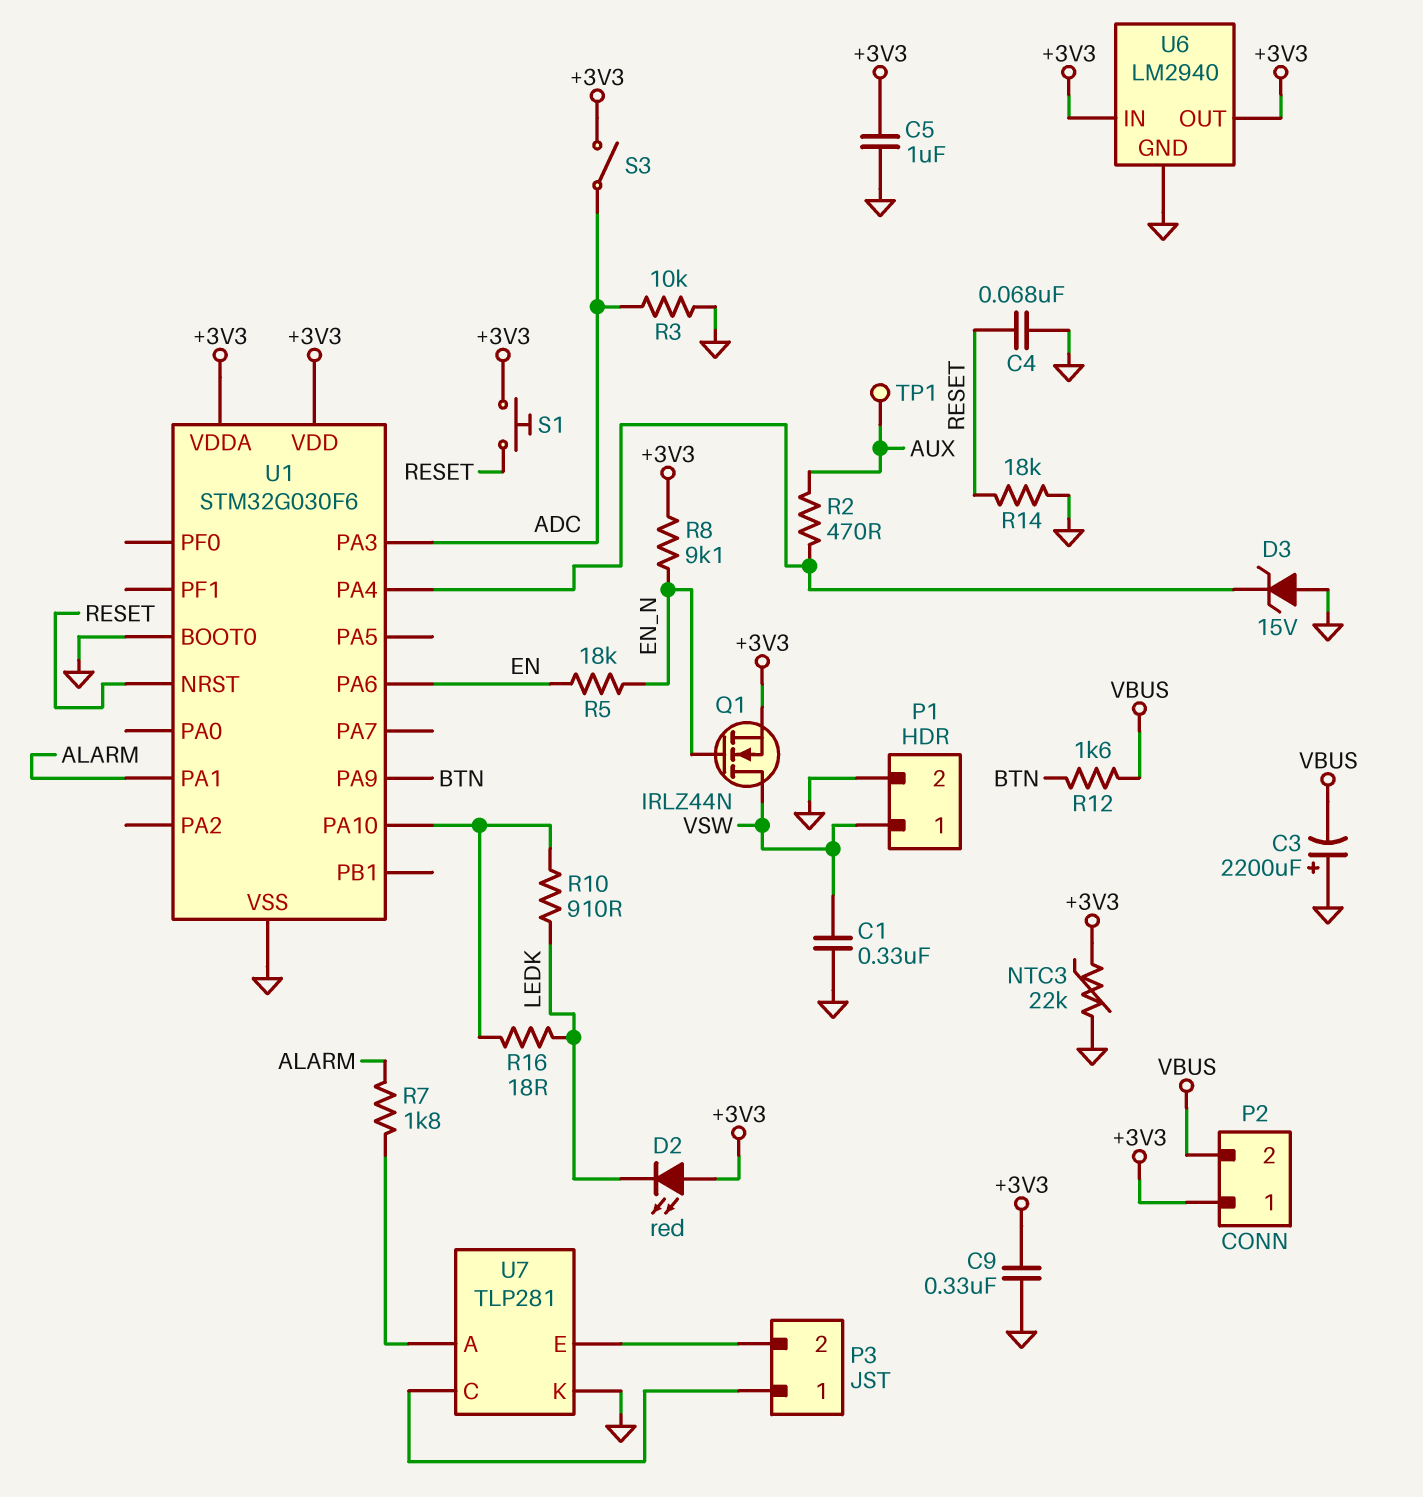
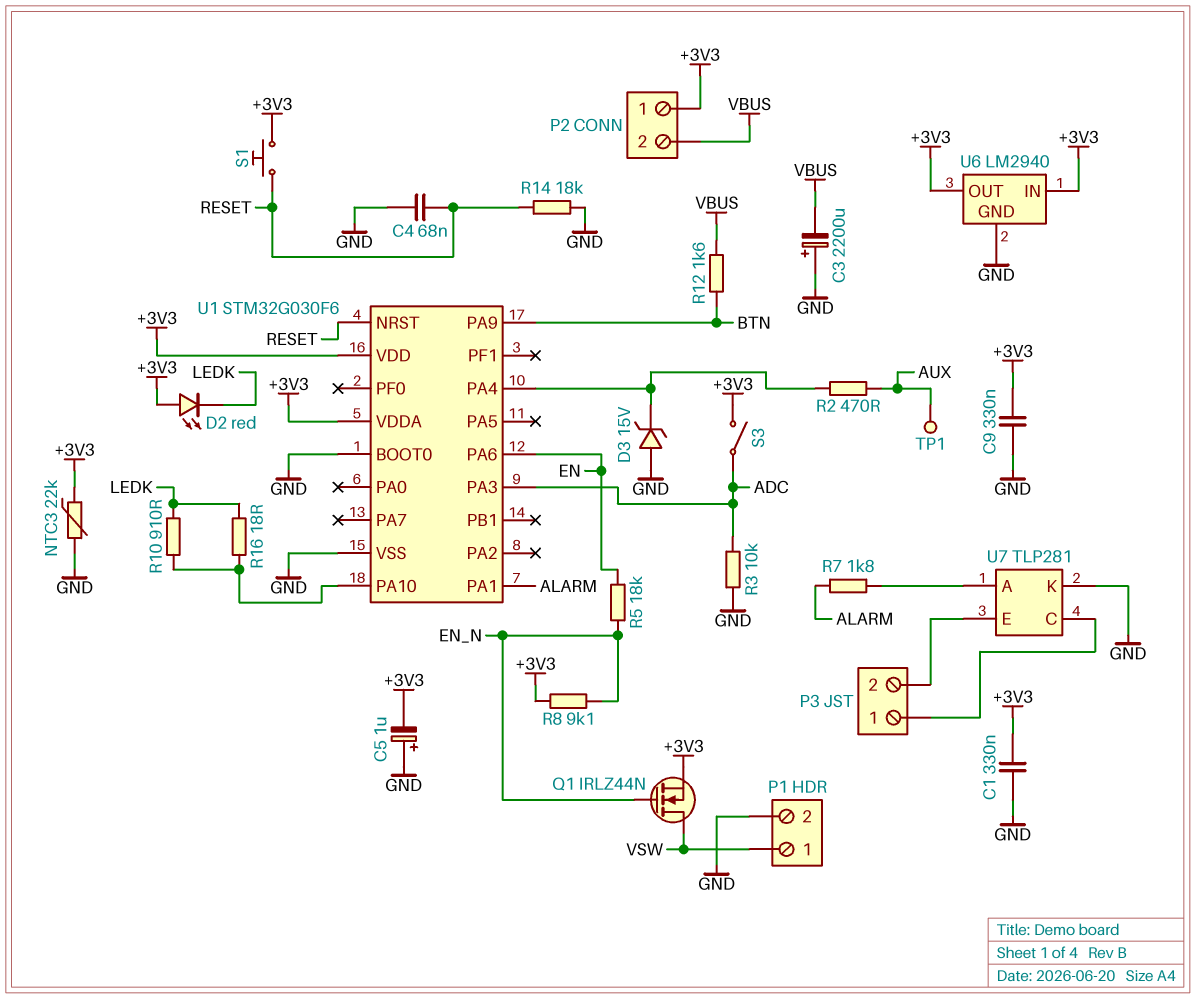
C1: 330nF (GND, VSW) -> 330nF (+3V3, GND)
C5: 1uF (+3V3, GND) -> 1uF (plus GND, minus +3V3)

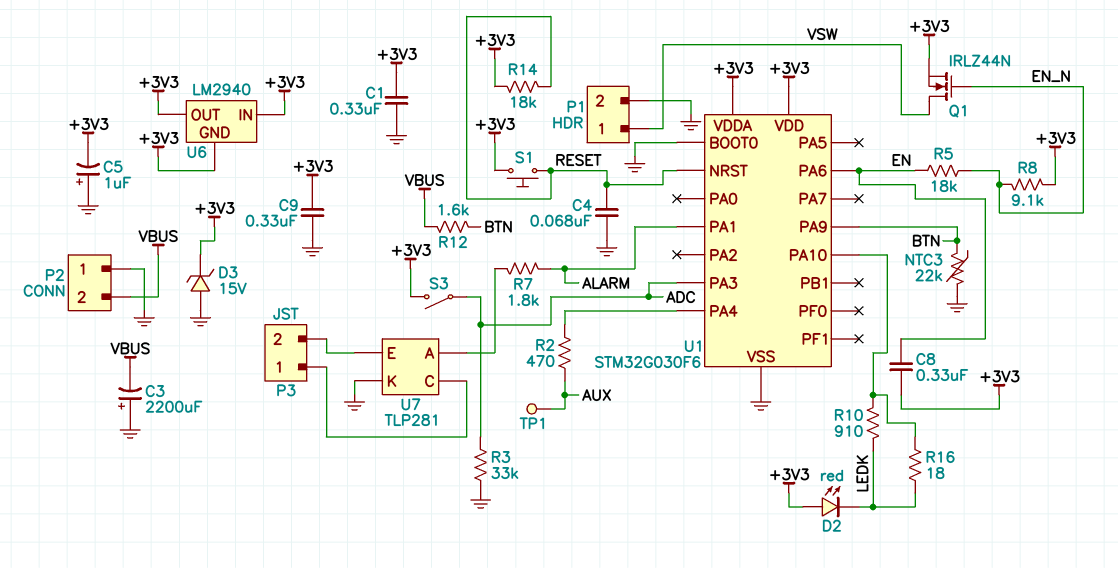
C8: none -> 330nF (+3V3, EN)
D3: zener 15V (A GND, K U1/PA4) -> zener 15V (A GND, K +3V3)
NTC3: 22k (+3V3, GND) -> 22k (BTN, GND)
P2 pin 1: +3V3 -> GND
R3: 10k (ADC, GND) -> 33k (ADC, GND)
R14: 18k (GND, RESET) -> 18k (+3V3, RESET)
U6 pin GND: GND -> +3V3

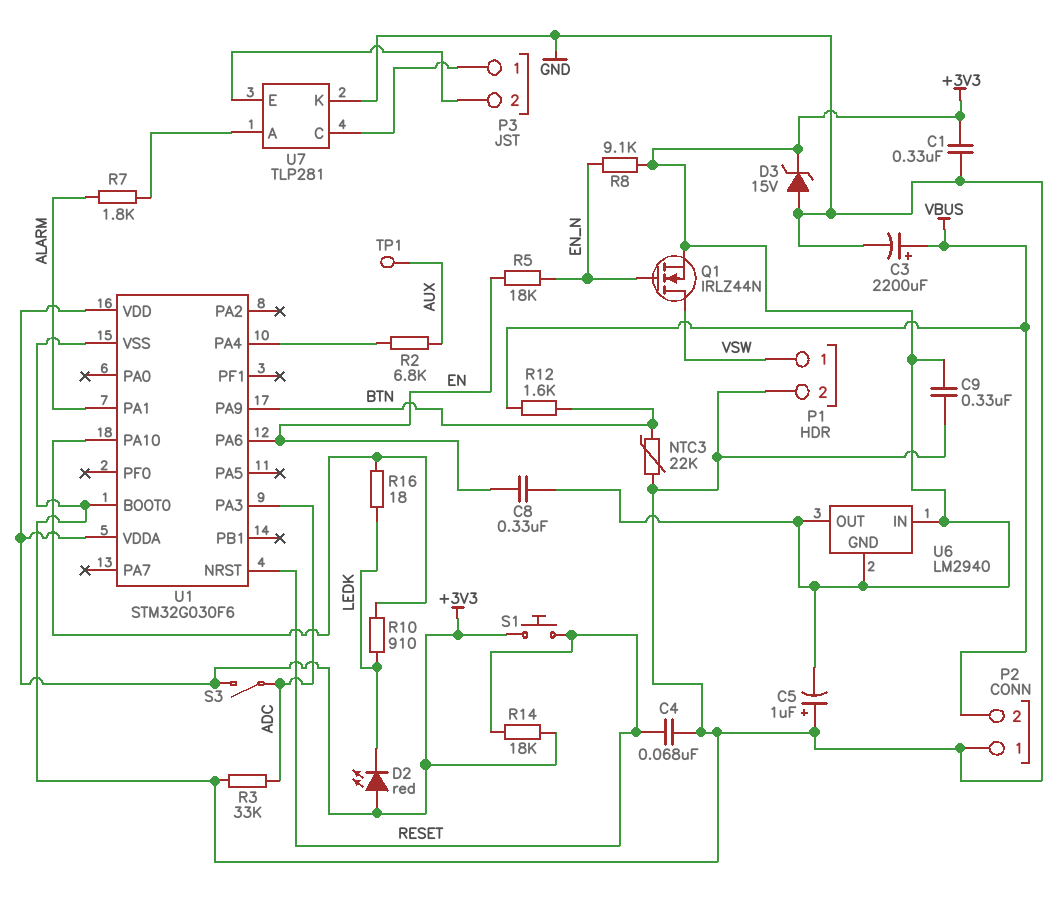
C3: 2200uF (plus GND, minus VBUS) -> 2200uF (plus VBUS, minus GND)
R2: 470 (AUX, U1/PA4) -> 6.8k (AUX, U1/PA4)

